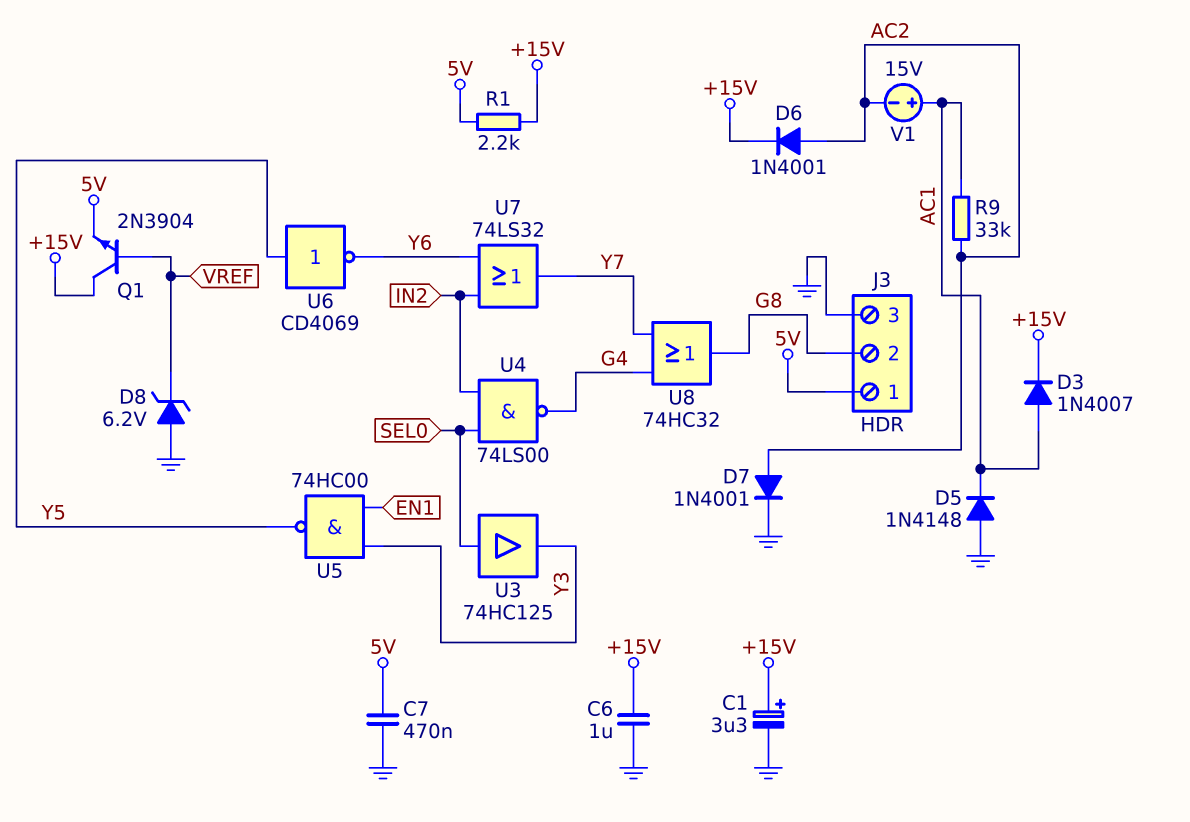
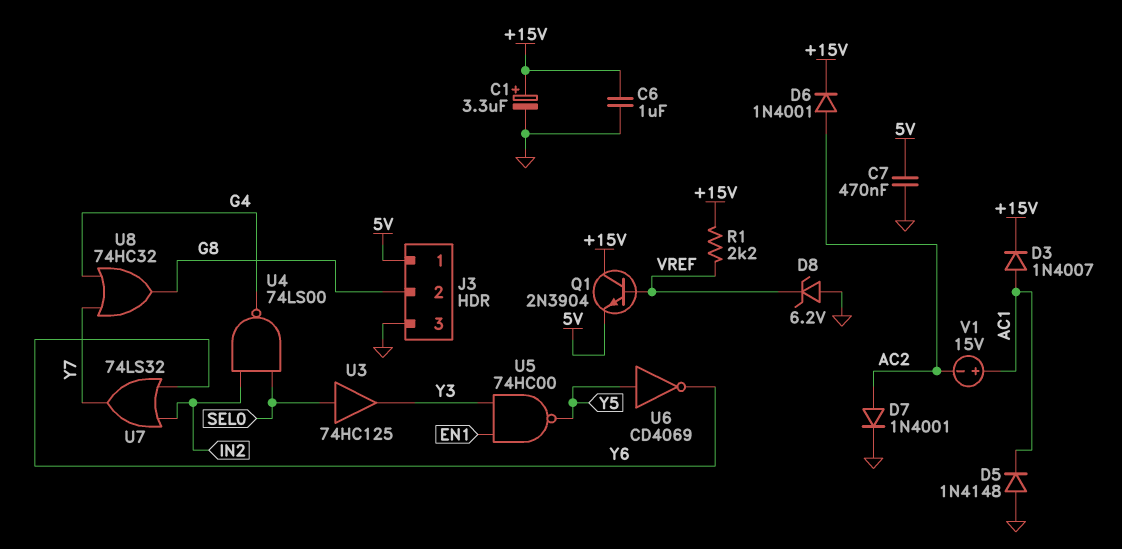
R1: 2.2k (+15V, 5V) -> 2.2k (+15V, VREF)
R9: 33k (AC1, AC2) -> none

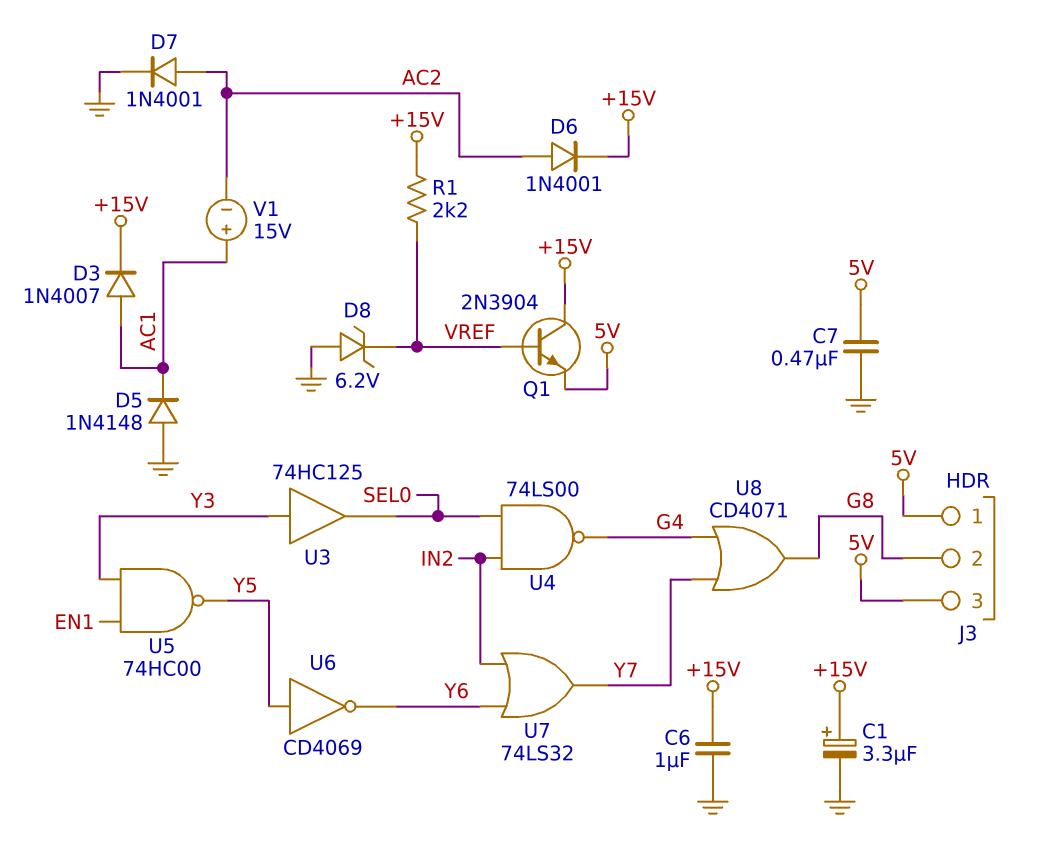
J3 pin 3: GND -> 5V
U3: buffer 74HC125 (in SEL0, out Y3) -> buffer 74HC125 (in Y3, out SEL0)
U8: OR 74HC32 (in G4, in Y7, out G8) -> OR CD4071 (in G4, in Y7, out G8)

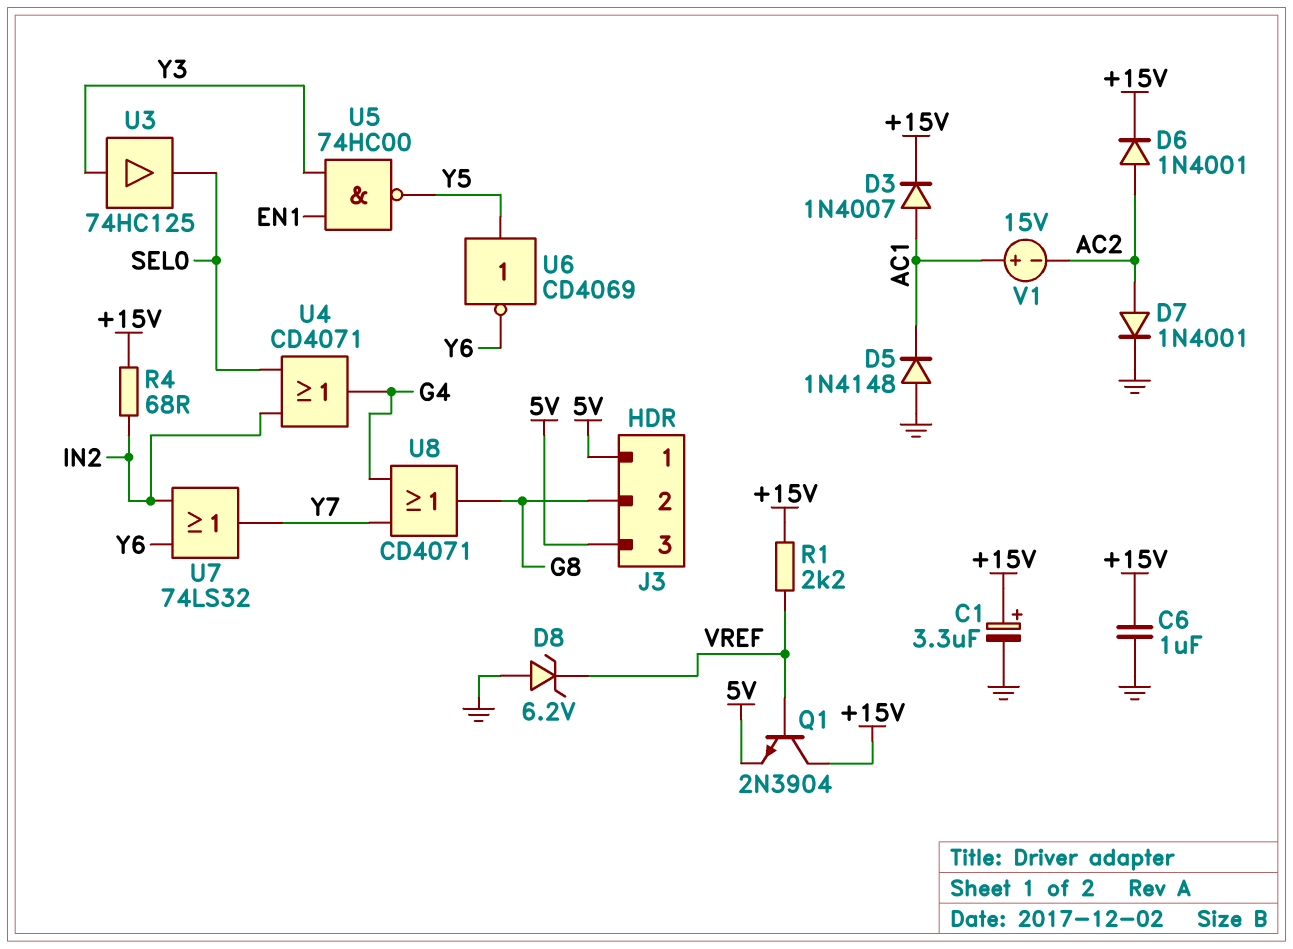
C7: 470nF (5V, GND) -> none
R4: none -> 68 (+15V, IN2)
U4: NAND 74LS00 (in IN2, in SEL0, out G4) -> OR CD4071 (in IN2, in SEL0, out G4)

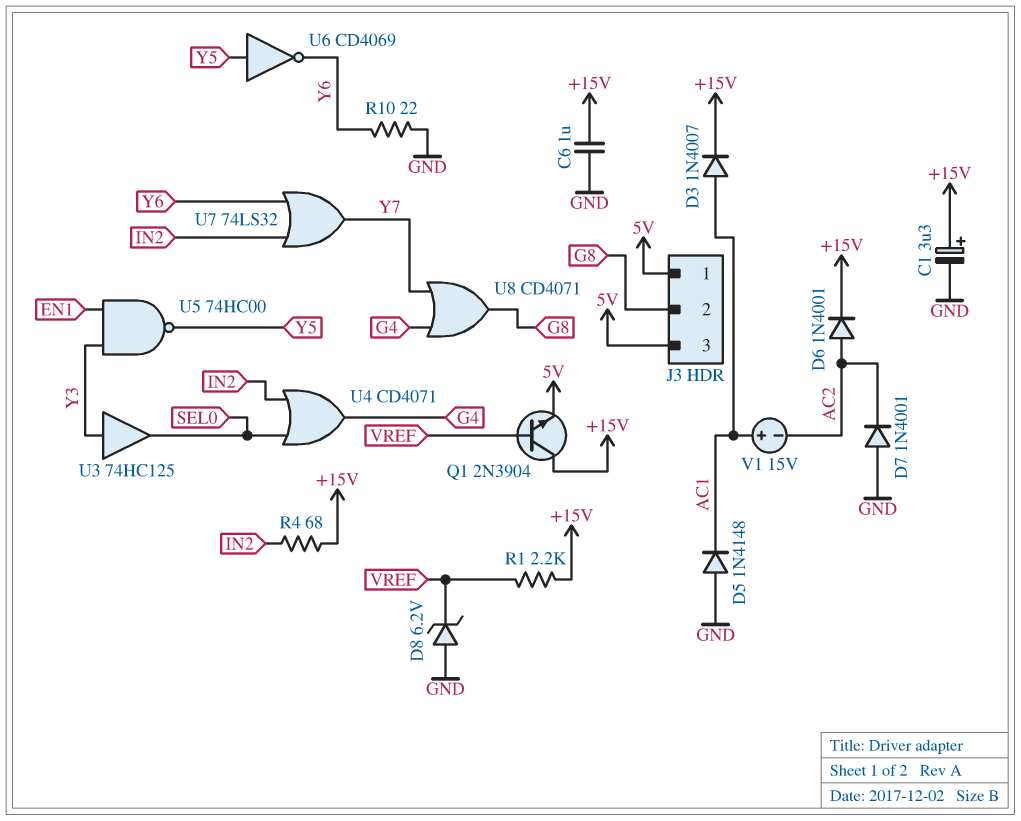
D7: diode 1N4001 (A AC2, K GND) -> diode 1N4001 (A GND, K AC2)
R10: none -> 22 (GND, Y6)

